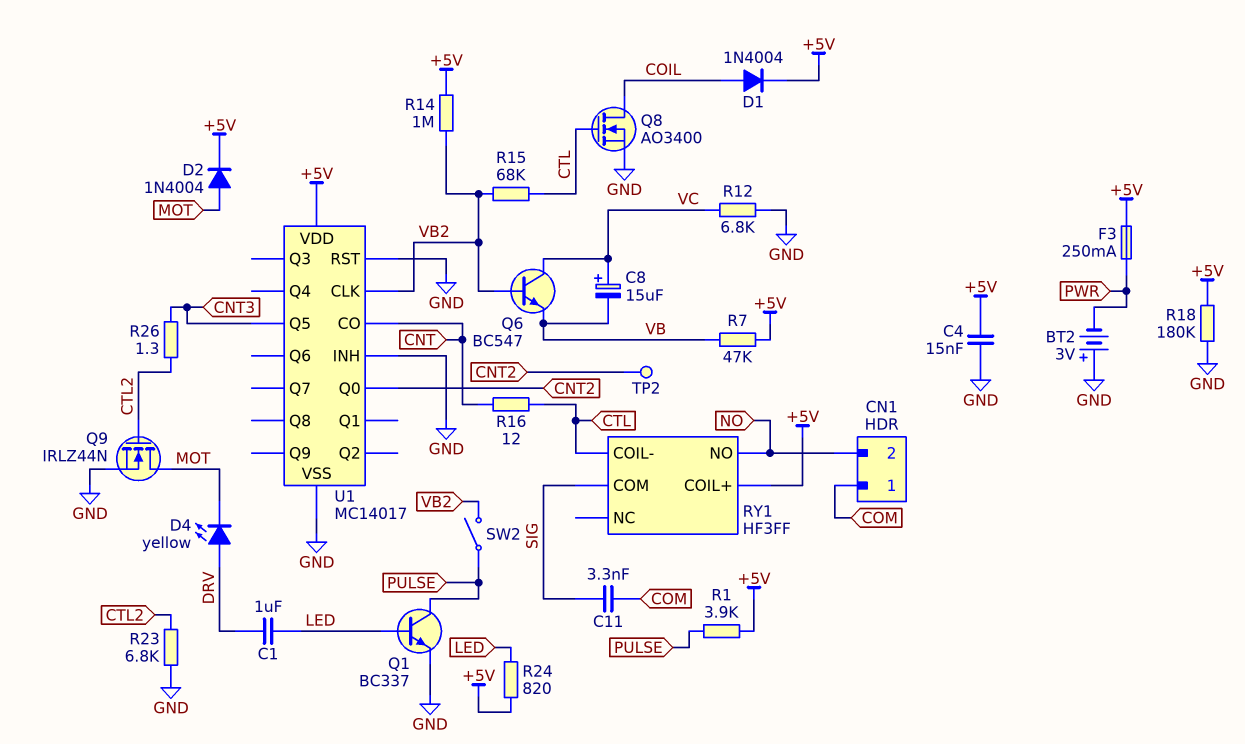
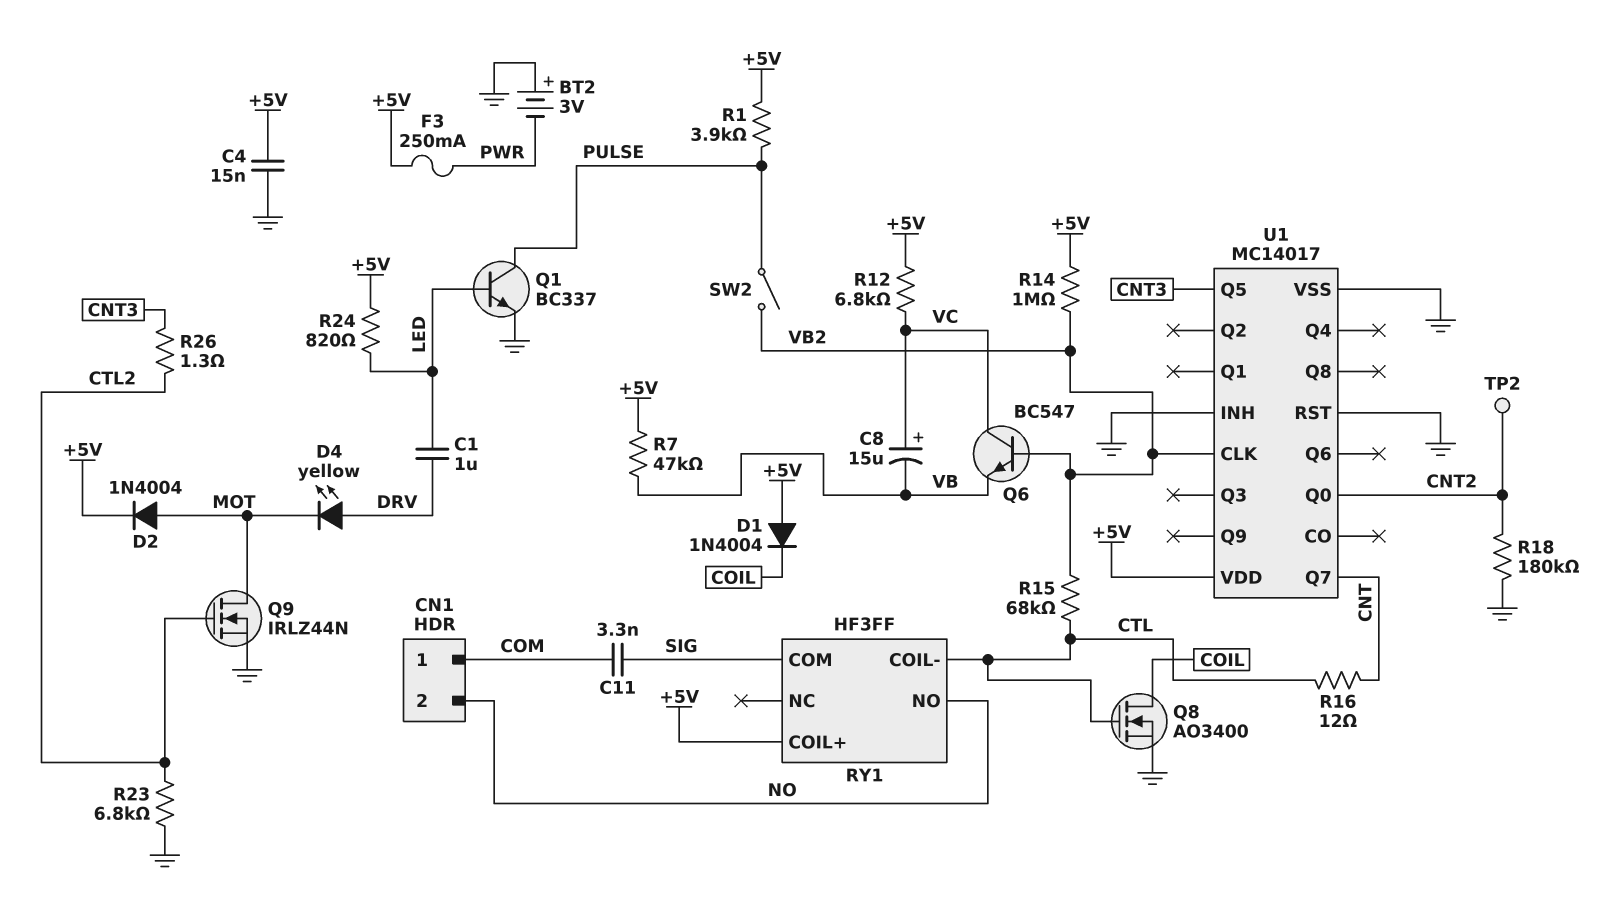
D1: diode 1N4004 (A COIL, K +5V) -> diode 1N4004 (A +5V, K COIL)
R12: 6.8k (GND, VC) -> 6.8k (+5V, VC)
R18: 180k (+5V, GND) -> 180k (CNT2, GND)
U1 pin CO: CNT -> none
U1 pin Q7: none -> CNT

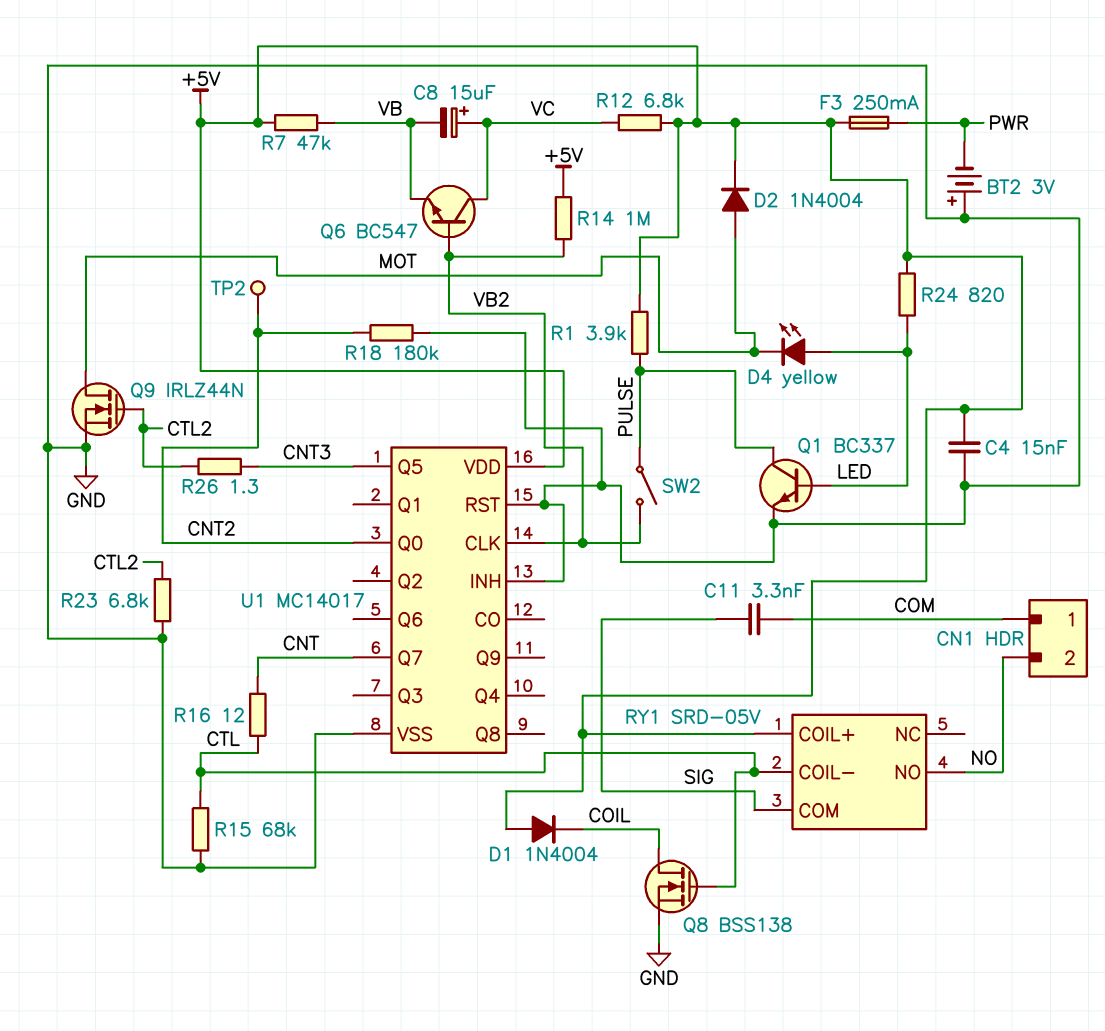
C1: 1uF (DRV, LED) -> none
D4: LED yellow (A DRV, K MOT) -> LED yellow (A LED, K MOT)
Q8: NMOS AO3400 (G CTL, D COIL, S GND) -> NMOS BSS138 (G CTL, D COIL, S GND)
R15: 68k (CTL, VB2) -> 68k (CTL, GND)
RY1: HF3FF -> SRD-05V

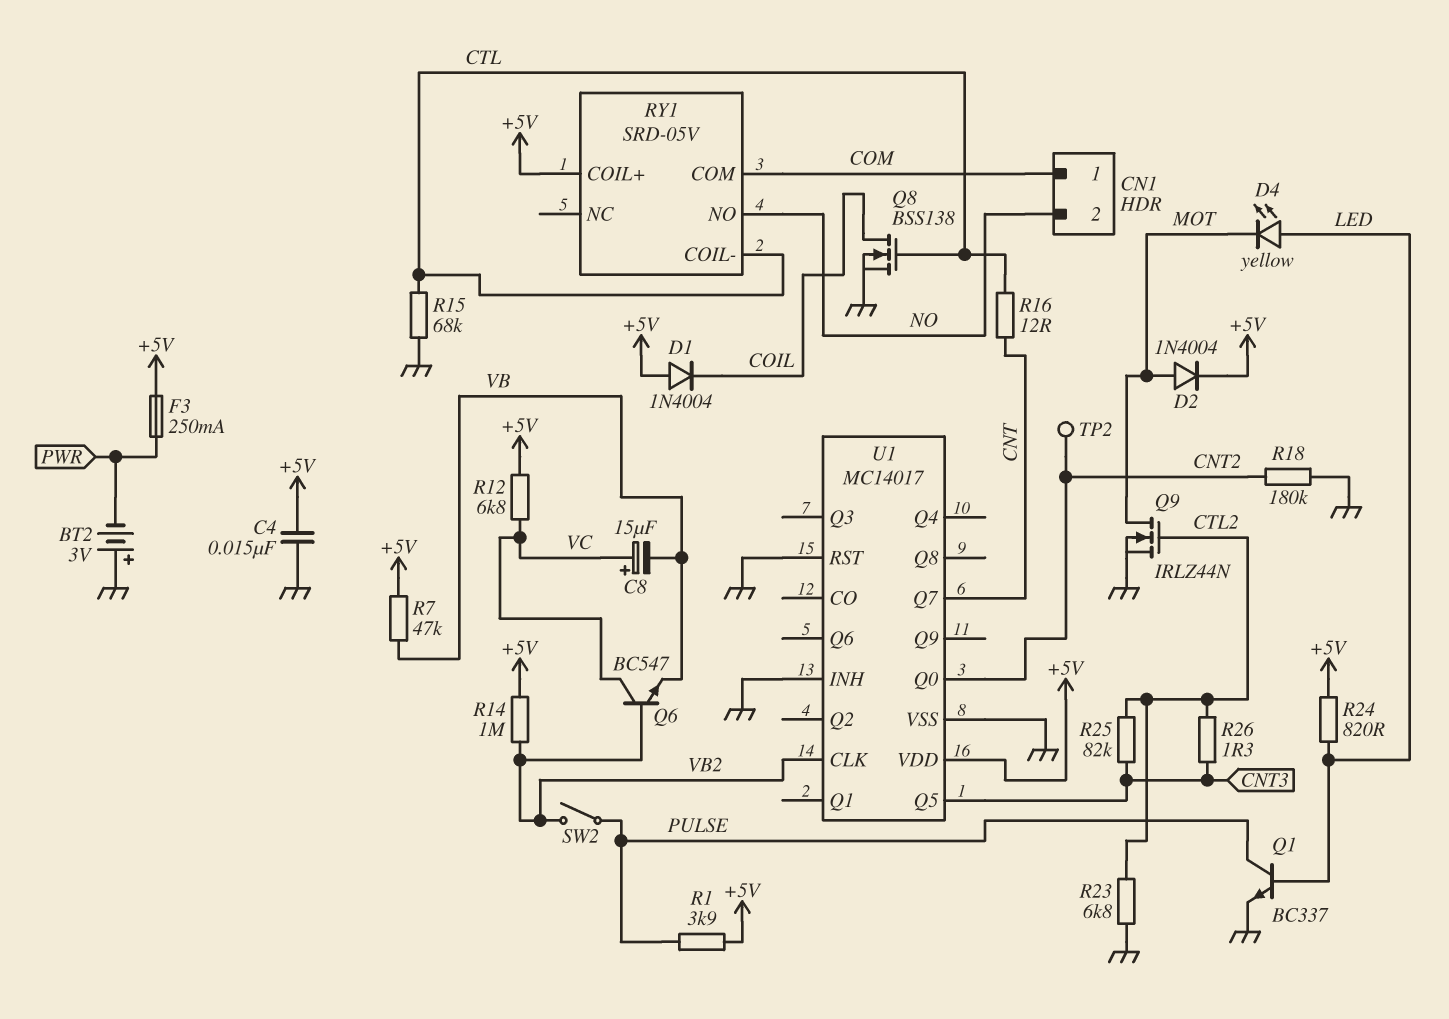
C11: 3.3nF (COM, SIG) -> none
R25: none -> 82k (CNT3, CTL2)
RY1 pin COM: SIG -> COM

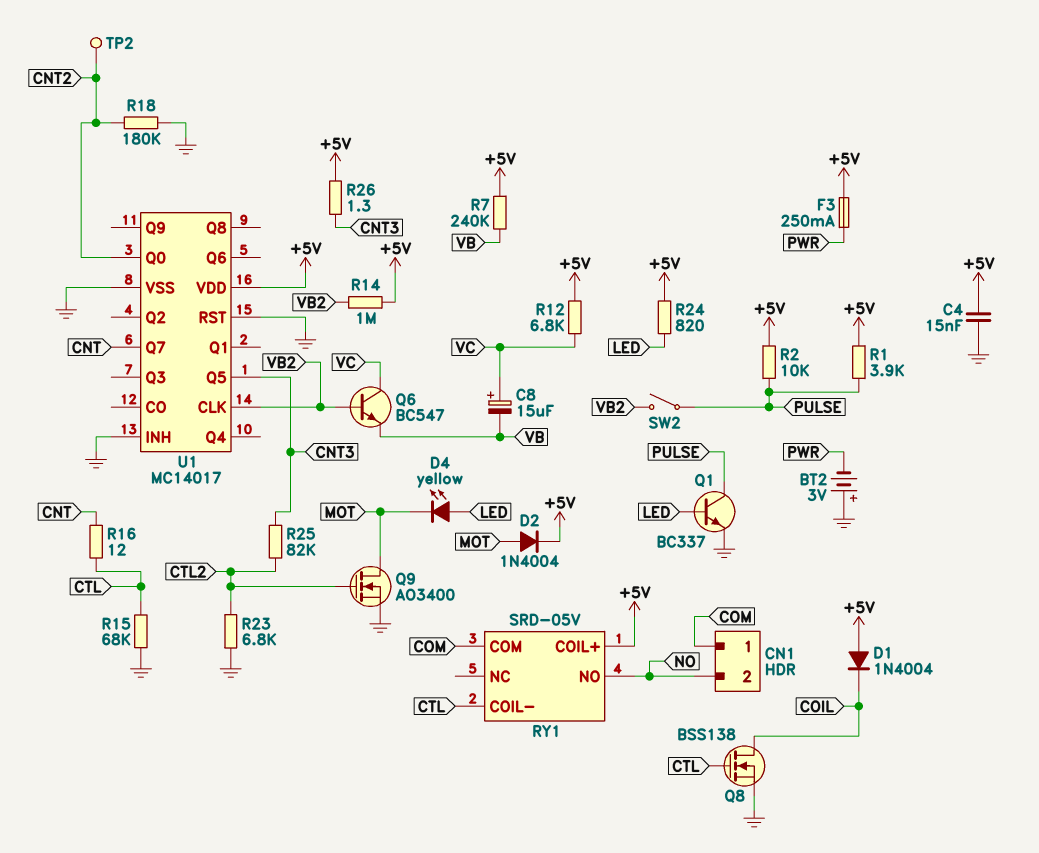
Q9: NMOS IRLZ44N (G CTL2, D MOT, S GND) -> NMOS AO3400 (G CTL2, D MOT, S GND)
R2: none -> 10k (+5V, PULSE)
R7: 47k (+5V, VB) -> 240k (+5V, VB)
R26: 1.3 (CNT3, CTL2) -> 1.3 (+5V, CNT3)

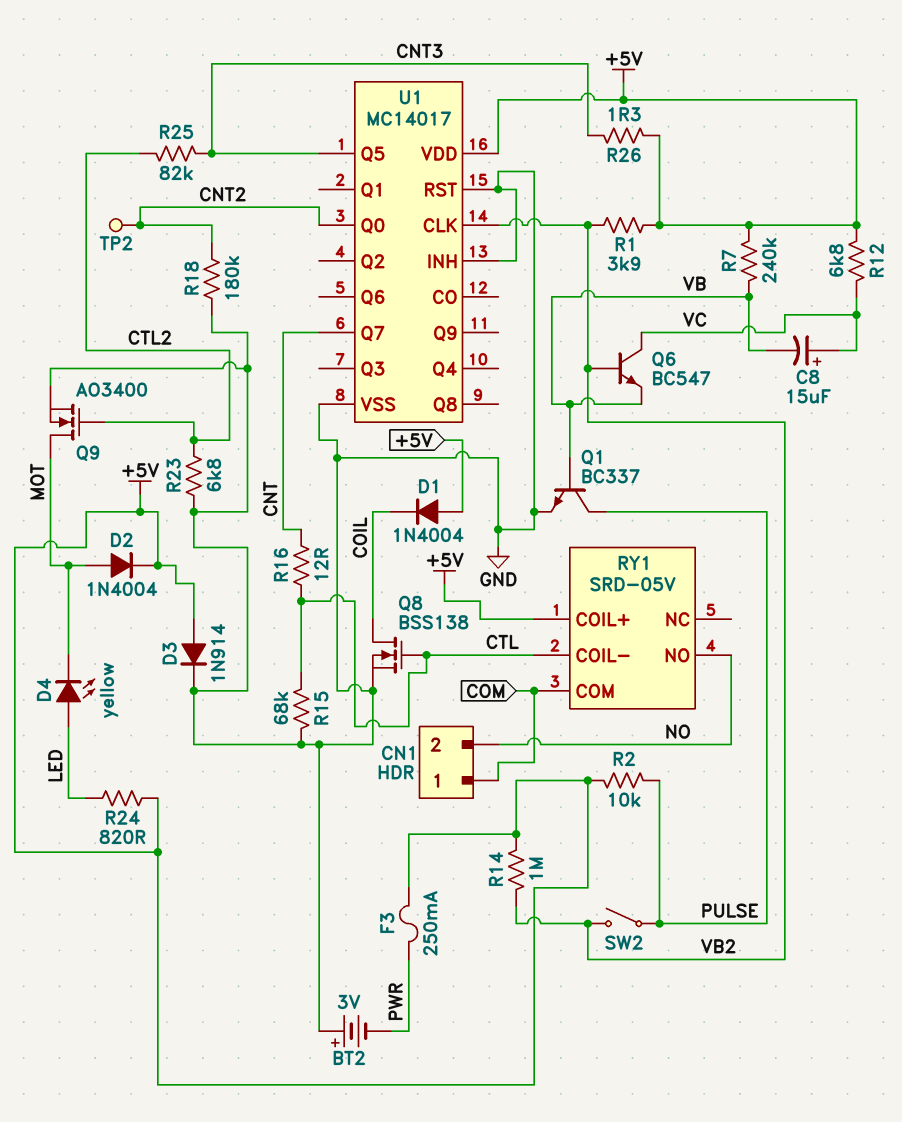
C4: 15nF (+5V, GND) -> none
D3: none -> diode 1N914 (A +5V, K GND)
Q1: NPN BC337 (B LED, C PULSE, E GND) -> NPN BC337 (B VB, C PULSE, E GND)
R1: 3.9k (+5V, PULSE) -> 3.9k (+5V, VB2)

